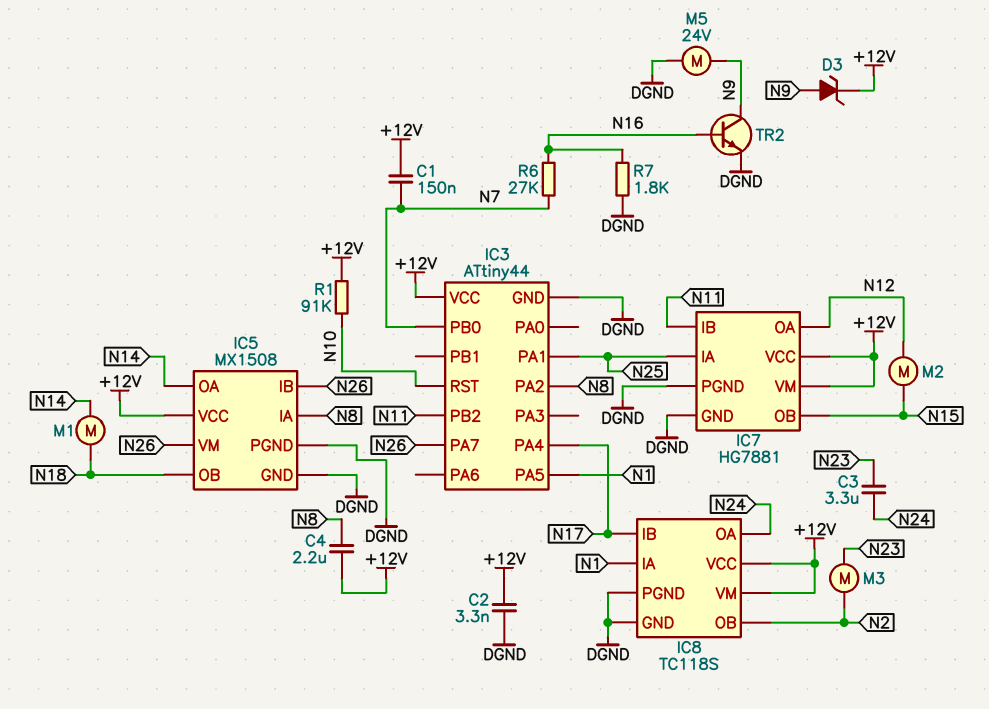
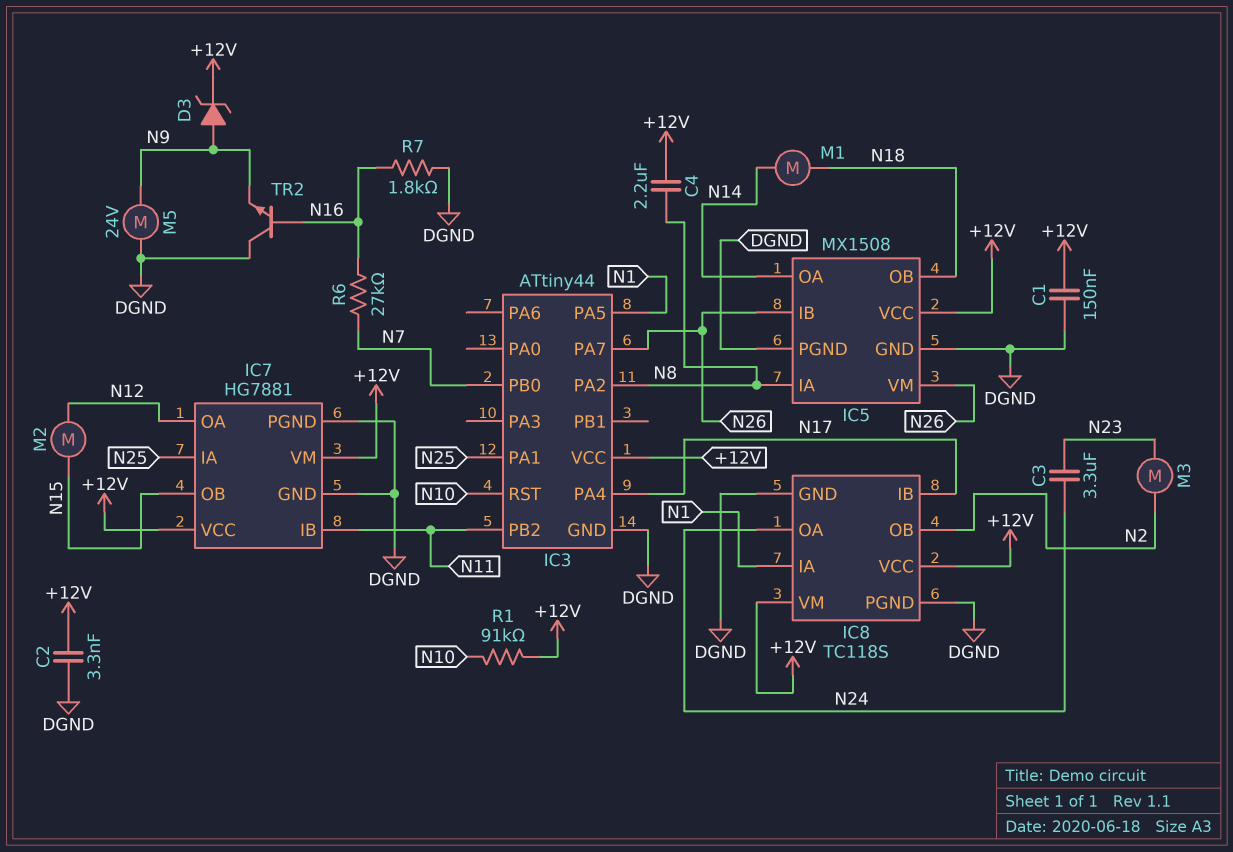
C1: 150nF (+12V, N7) -> 150nF (+12V, DGND)
TR2: NPN (B N16, C N9, E DGND) -> NPN (B N16, C DGND, E N9)

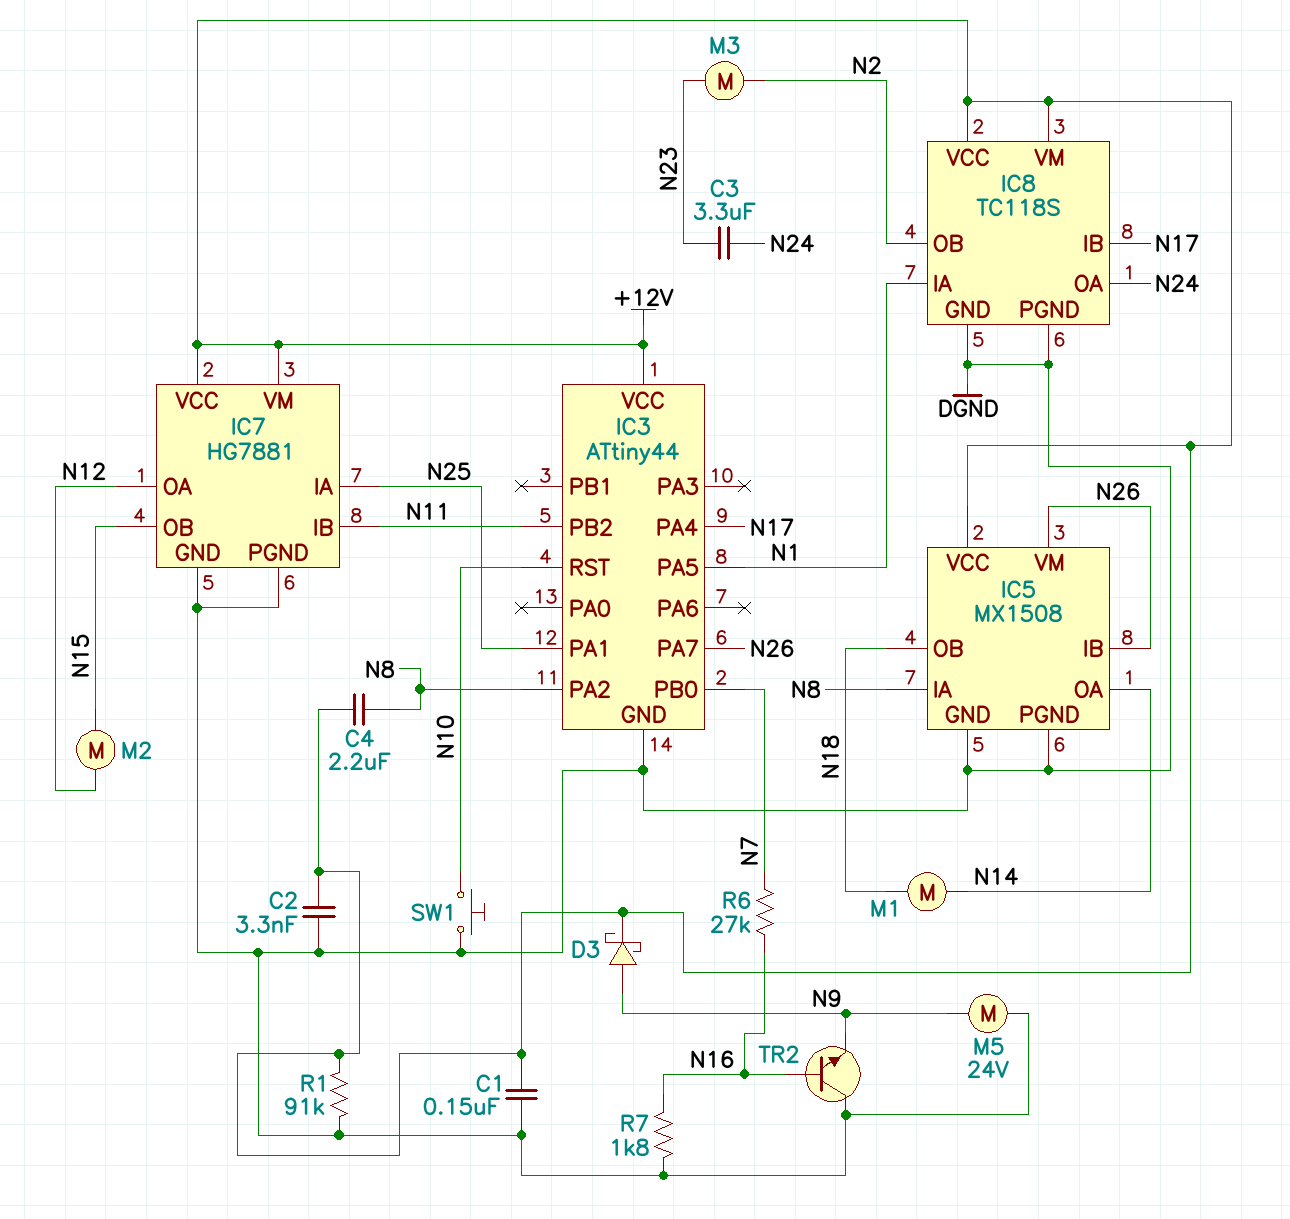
D3: zener (A N9, K +12V) -> schottky (A N9, K +12V)
R1: 91k (+12V, N10) -> 91k (+12V, DGND)
SW1: none -> button (DGND, N10)

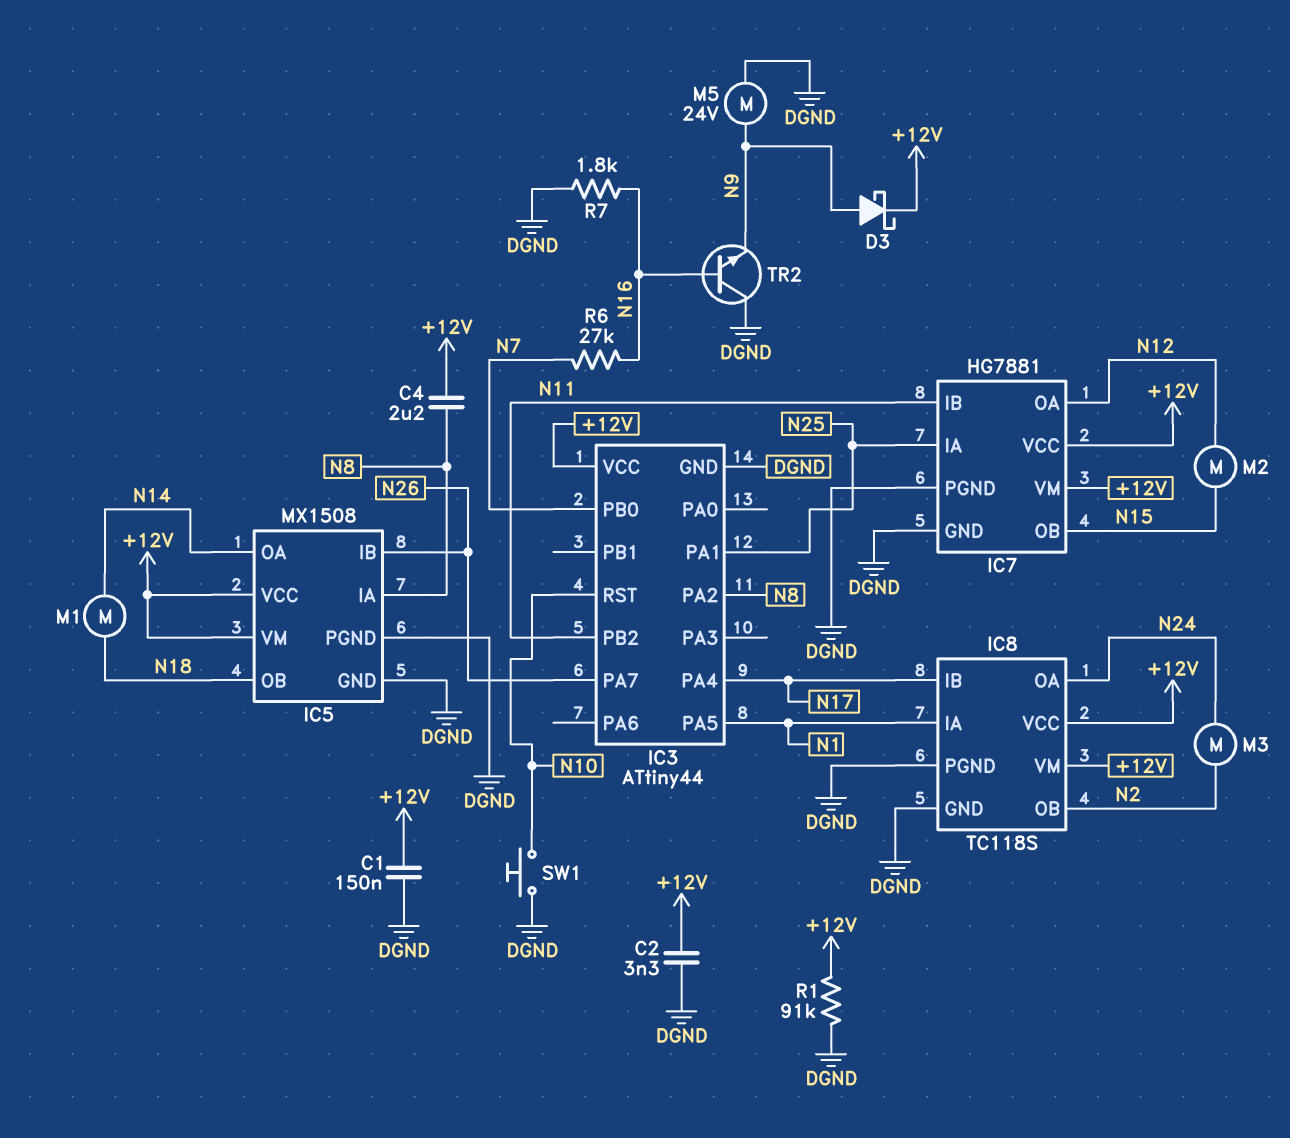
C3: 3.3uF (N23, N24) -> none
IC5 pin VM: N26 -> +12V
M3: motor (N2, N23) -> motor (N2, N24)

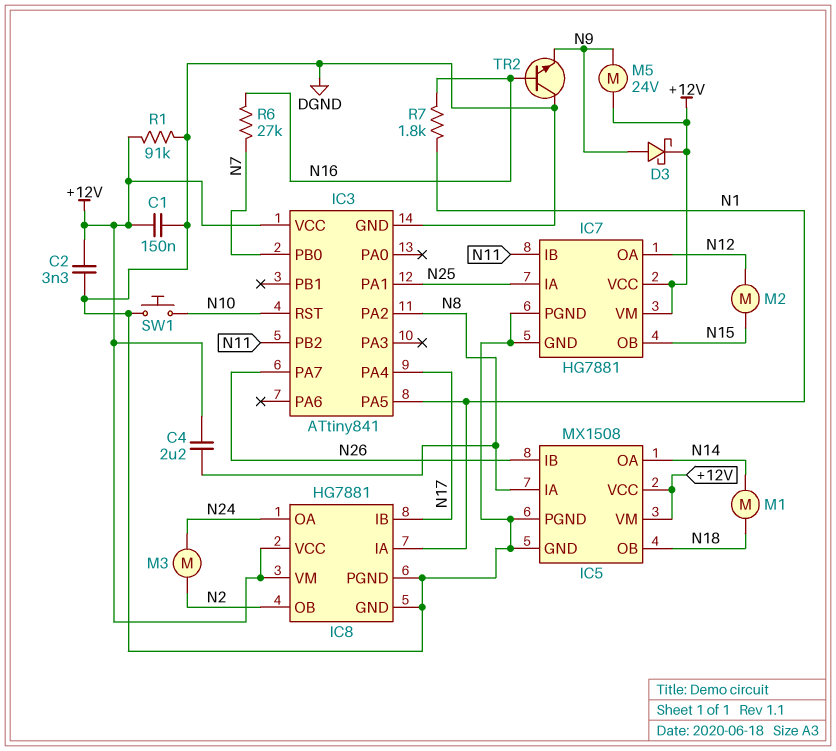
IC3: ATtiny44 -> ATtiny841
IC8: TC118S -> HG7881
M5: motor 24V (DGND, N9) -> motor 24V (+12V, N9)
R7: 1.8k (DGND, N16) -> 1.8k (N1, N16)

